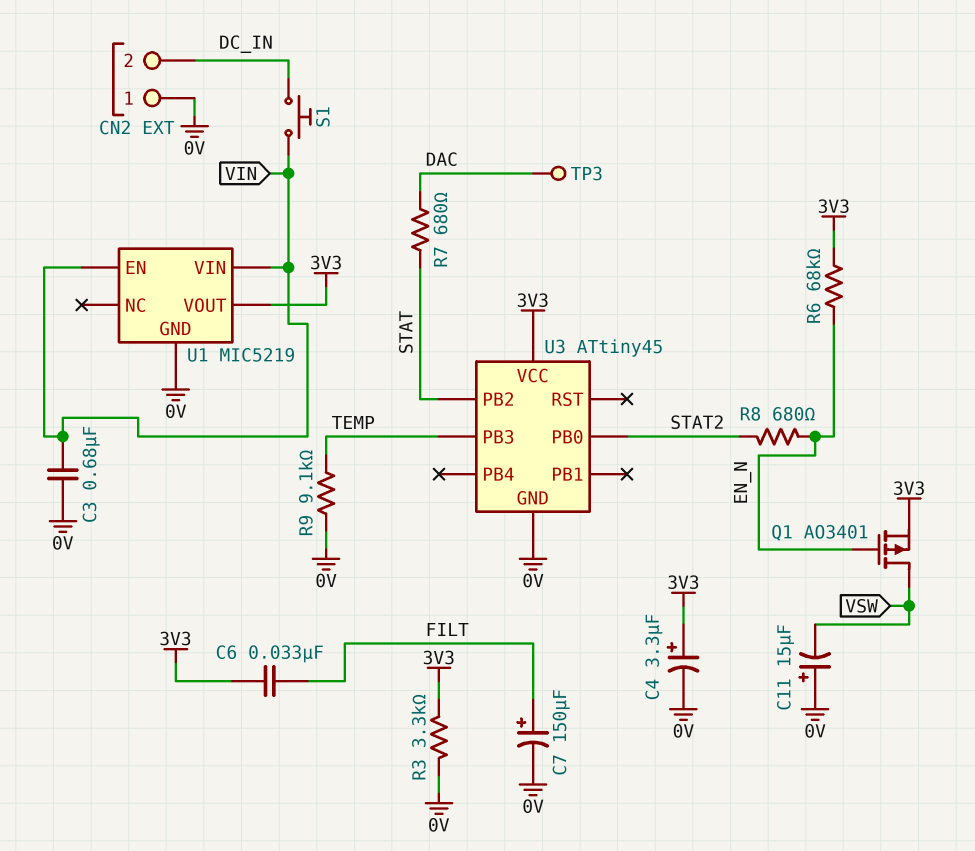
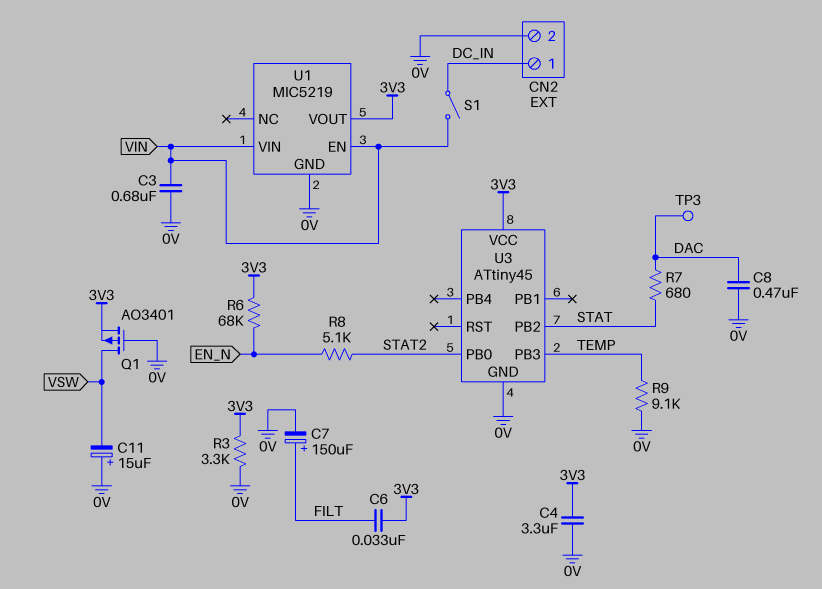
C4: 3.3uF (plus 3V3, minus 0V) -> 3.3uF (0V, 3V3)
C8: none -> 470nF (0V, DAC)
CN2 pin 1: 0V -> DC_IN
CN2 pin 2: DC_IN -> 0V
Q1: PMOS AO3401 (G EN_N, D VSW, S 3V3) -> PMOS AO3401 (G 0V, D VSW, S 3V3)
R8: 680 (EN_N, STAT2) -> 5.1k (EN_N, STAT2)
S1: button (DC_IN, VIN) -> switch (DC_IN, VIN)

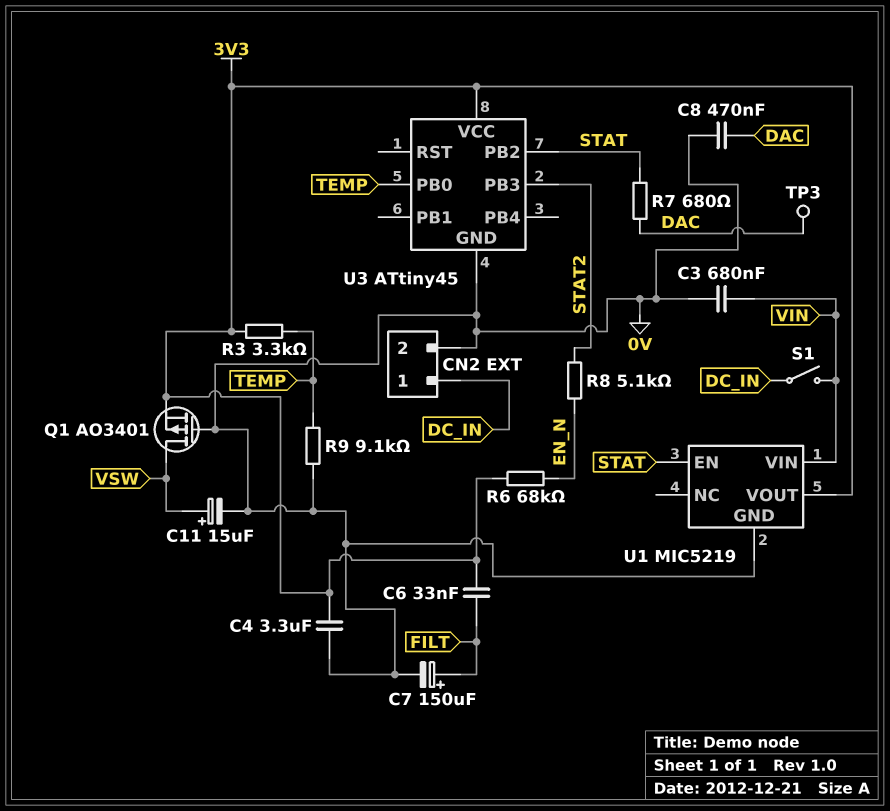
C11: 15uF (plus 0V, minus VSW) -> 15uF (plus VSW, minus 0V)
R3: 3.3k (0V, 3V3) -> 3.3k (3V3, TEMP)
U1 pin EN: VIN -> STAT
U3 pin PB0: STAT2 -> TEMP
U3 pin PB3: TEMP -> STAT2

